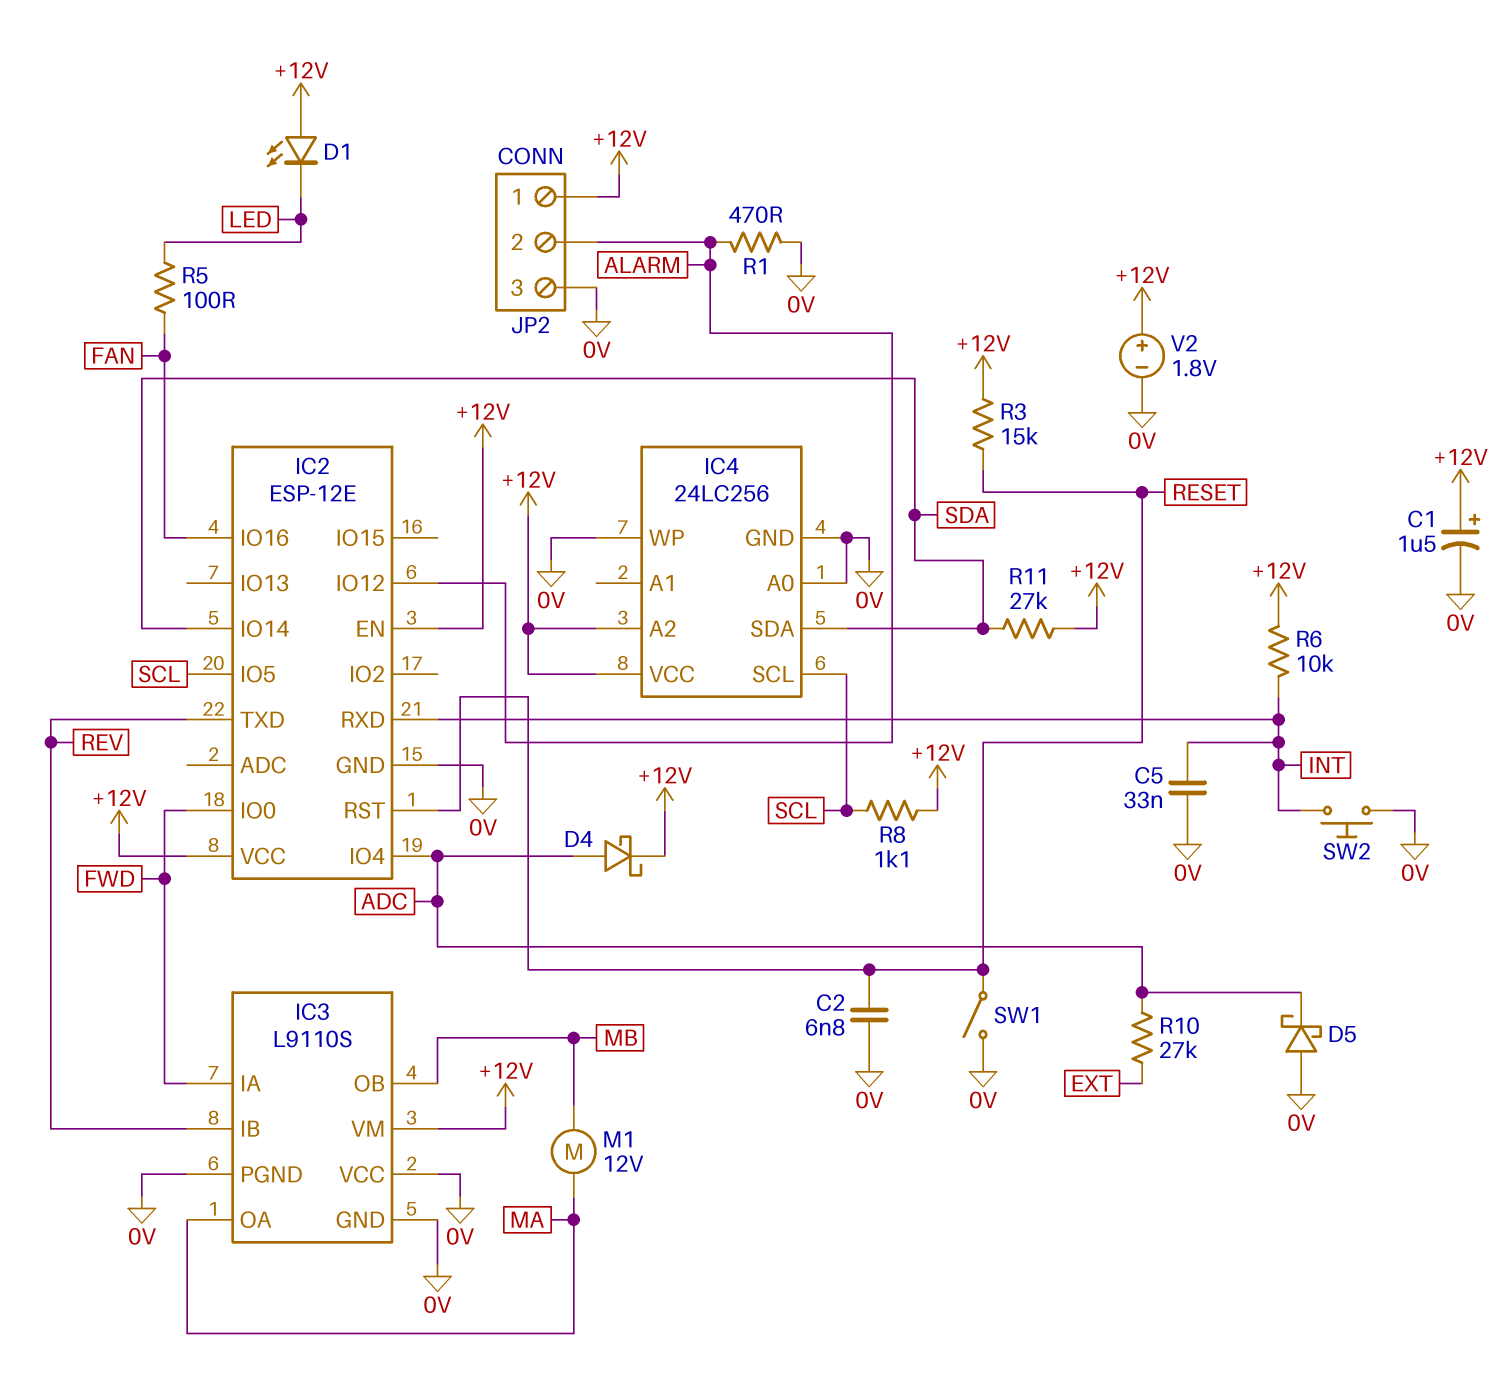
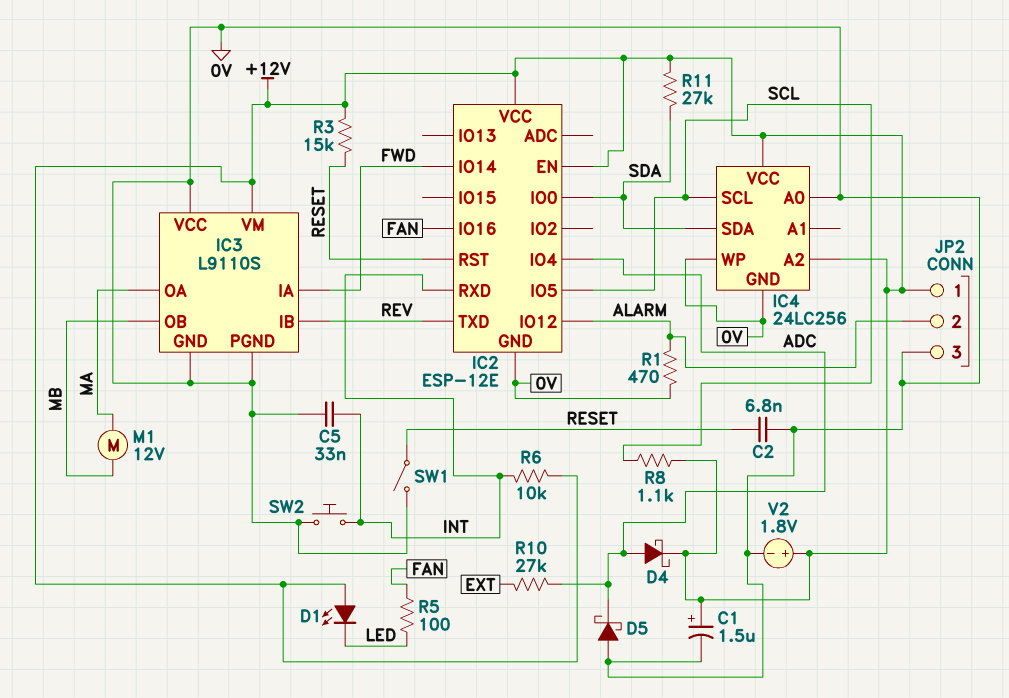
IC2 pin IO0: FWD -> SDA
IC2 pin IO14: SDA -> FWD

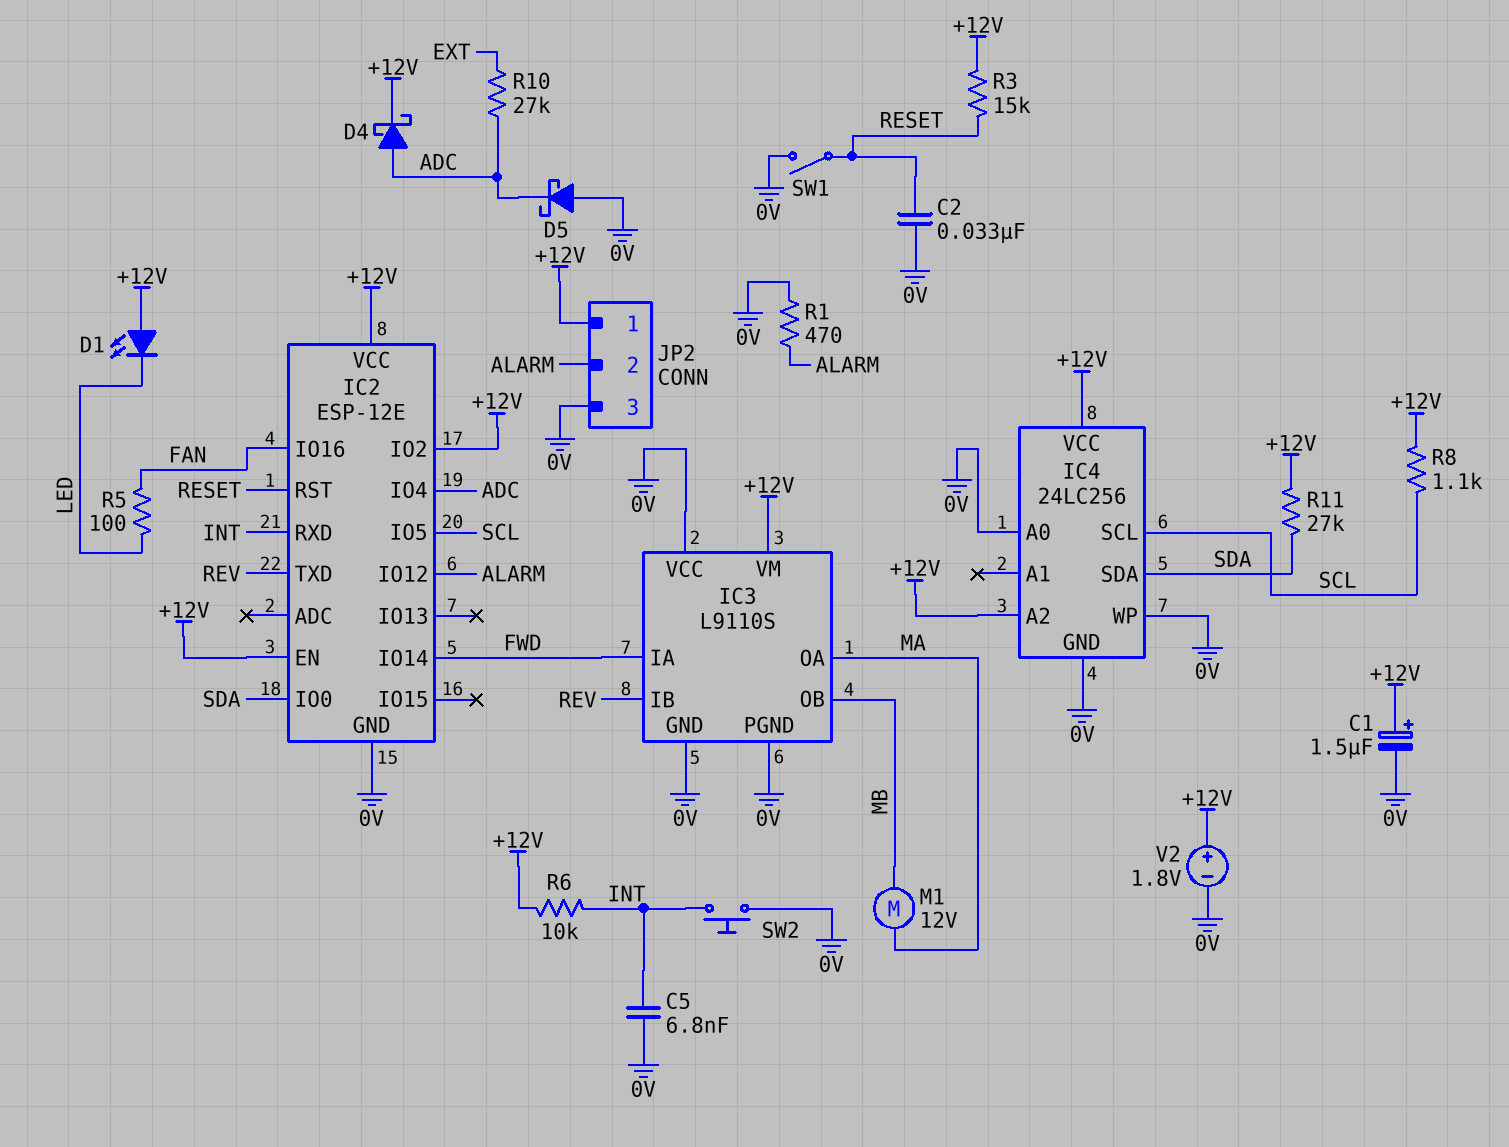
C2: 6.8nF (0V, RESET) -> 33nF (0V, RESET)
C5: 33nF (0V, INT) -> 6.8nF (0V, INT)
IC2 pin IO2: none -> +12V

